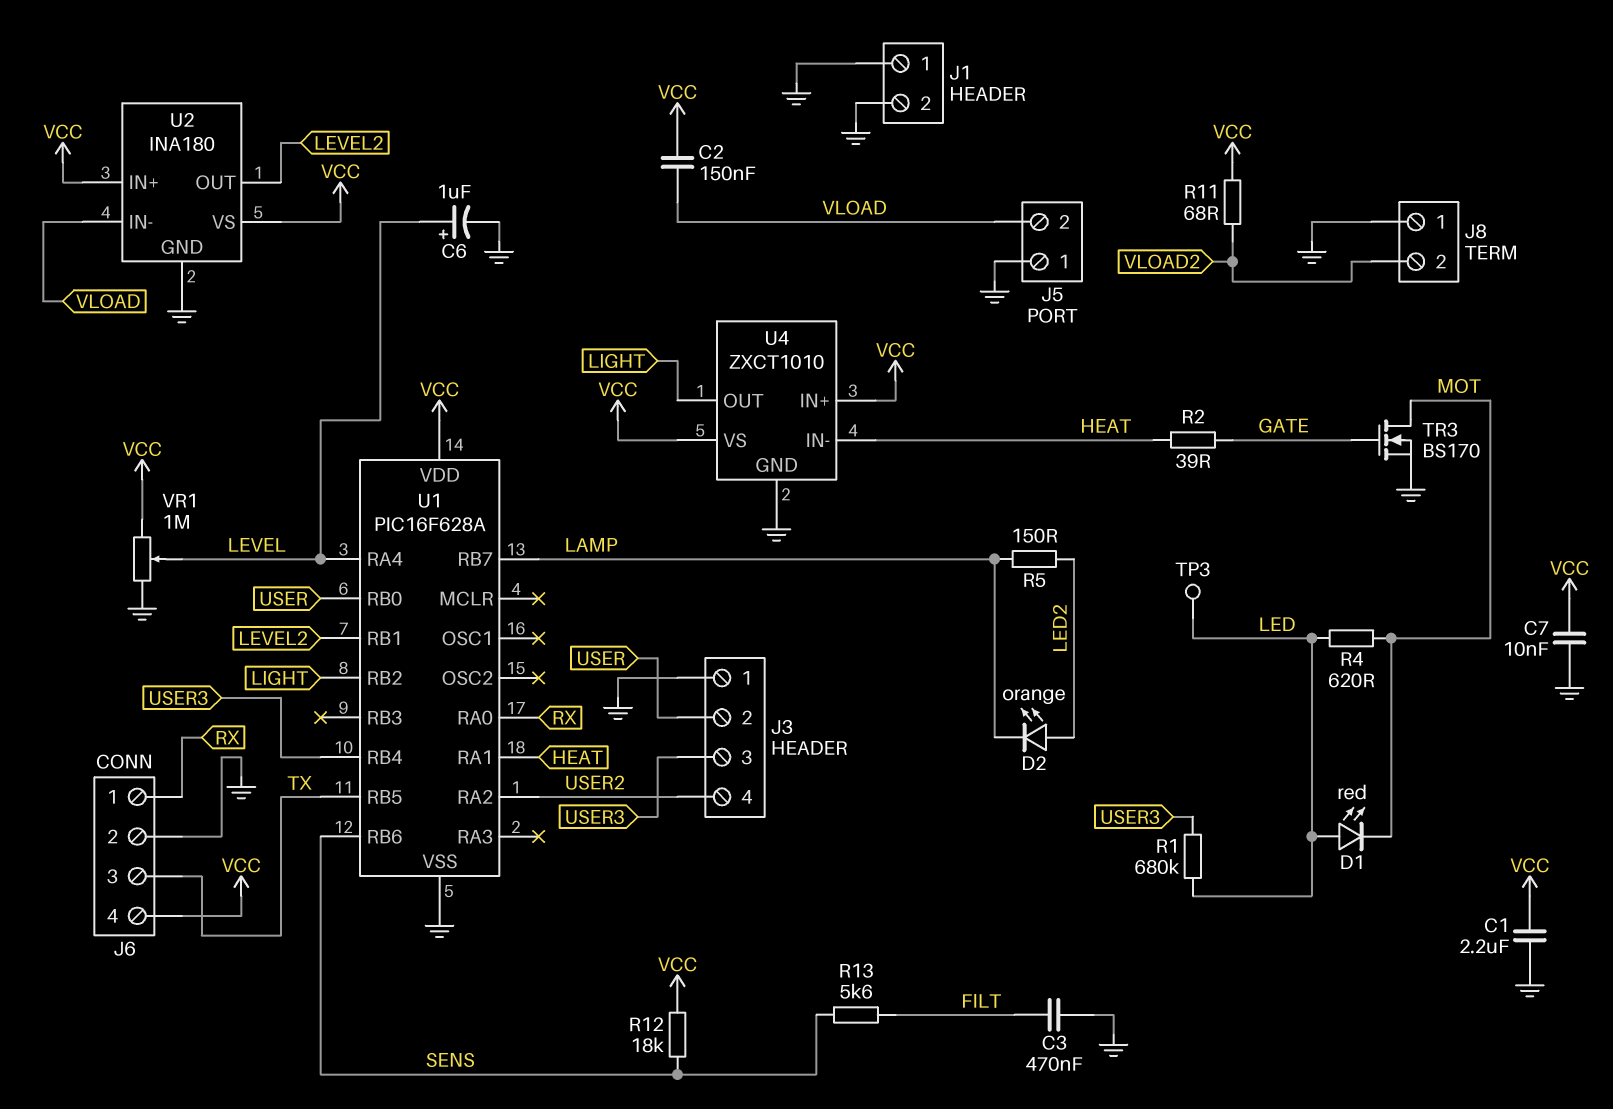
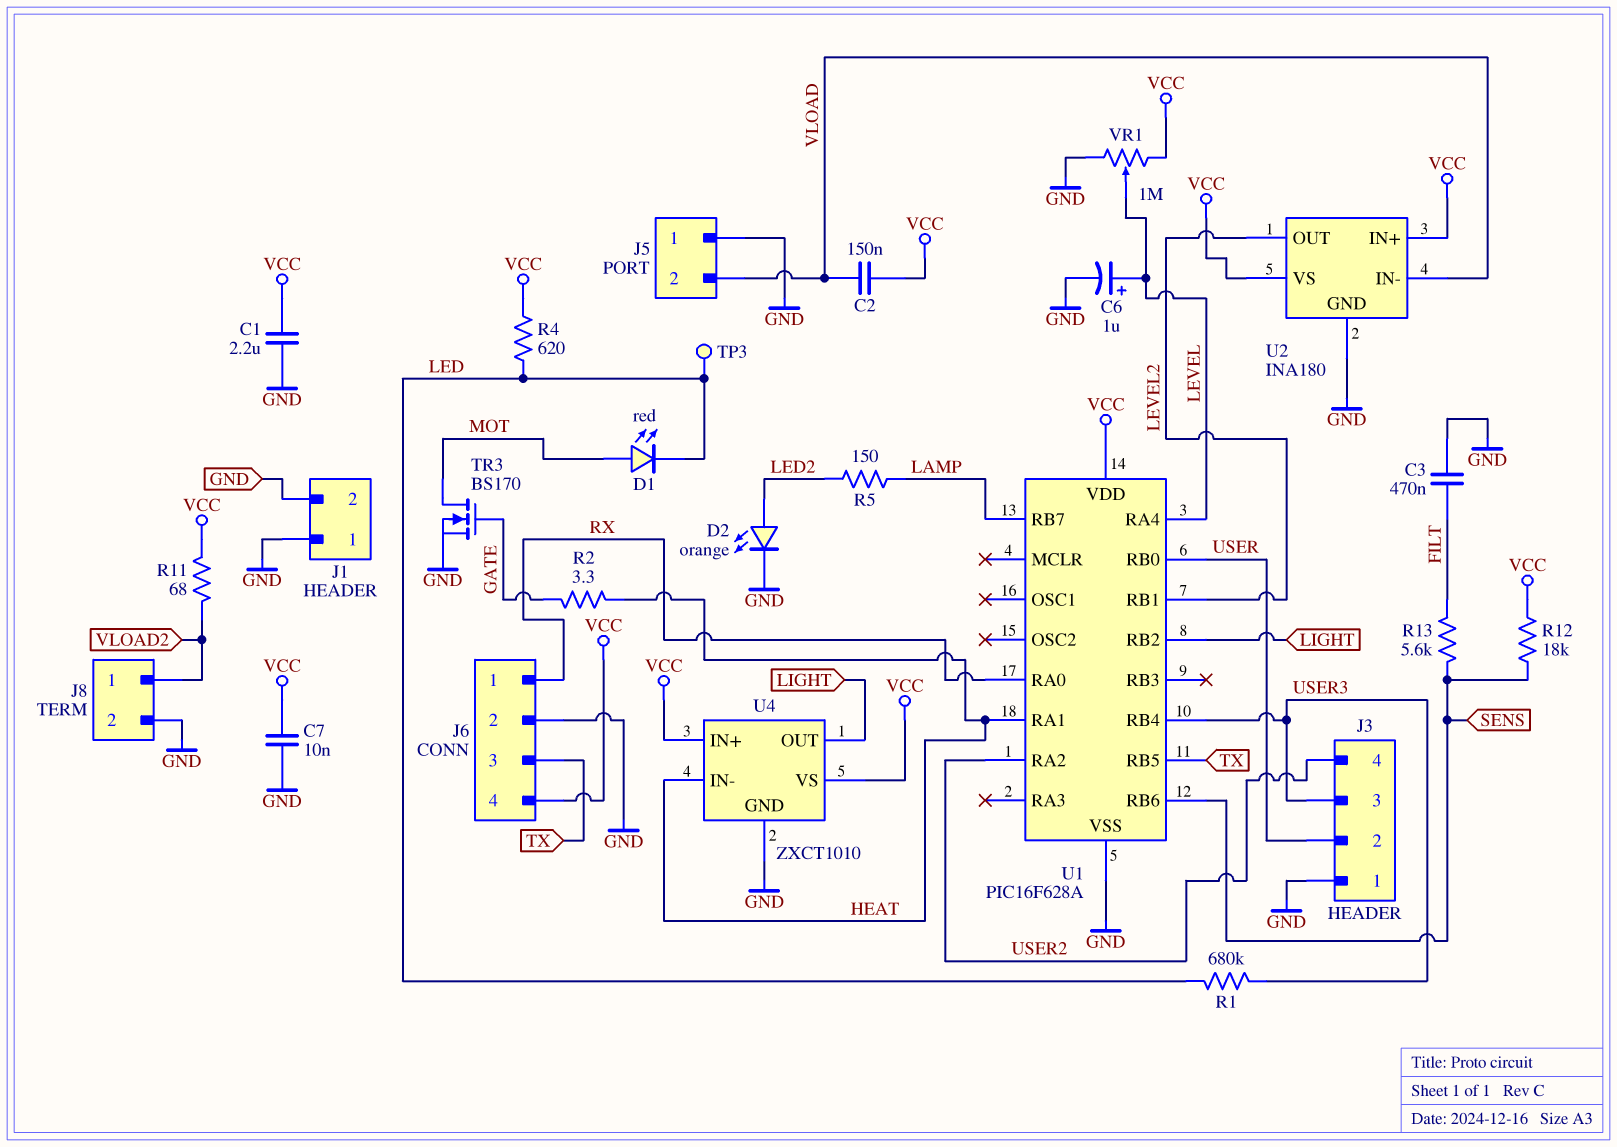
D1: LED red (A LED, K MOT) -> LED red (A MOT, K LED)
D2: LED orange (A LED2, K LAMP) -> LED orange (A LED2, K GND)
J8 pin 1: GND -> VLOAD2
J8 pin 2: VLOAD2 -> GND
R2: 39 (GATE, HEAT) -> 3.3 (GATE, HEAT)
R4: 620 (LED, MOT) -> 620 (LED, VCC)

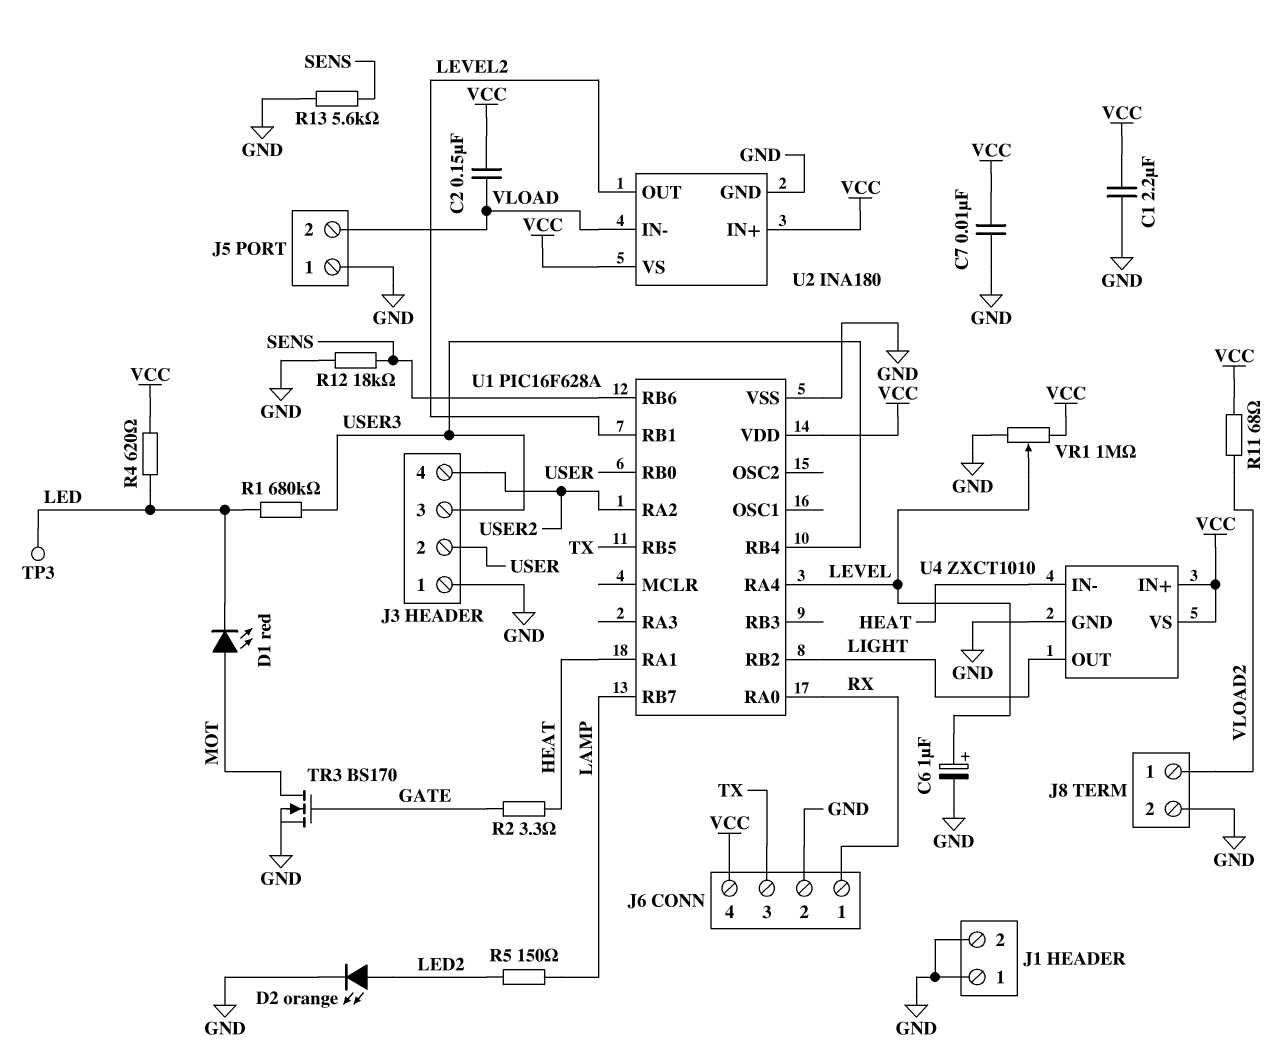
C3: 470nF (FILT, GND) -> none
R12: 18k (SENS, VCC) -> 18k (GND, SENS)
R13: 5.6k (FILT, SENS) -> 5.6k (GND, SENS)

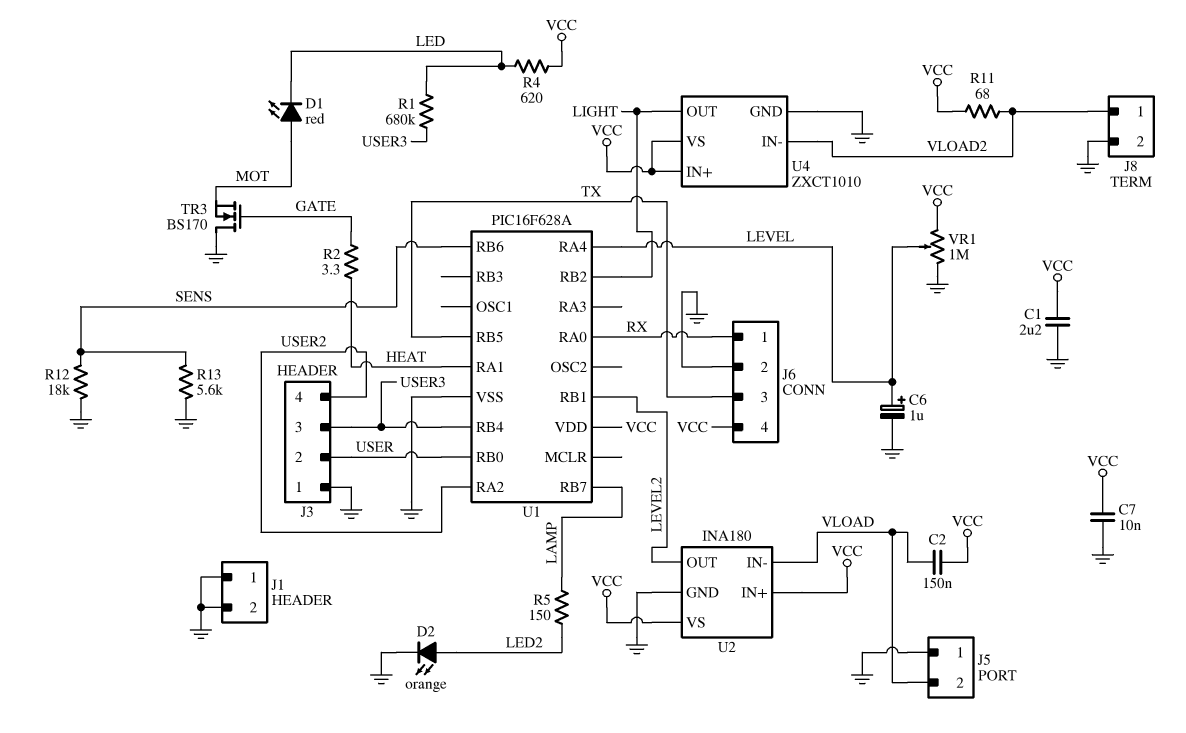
TP3: test point (LED) -> none
TR3: NMOS BS170 (G GATE, D MOT, S GND) -> NMOS BS170 (G GATE, D GND, S MOT)
U4 pin IN-: HEAT -> VLOAD2

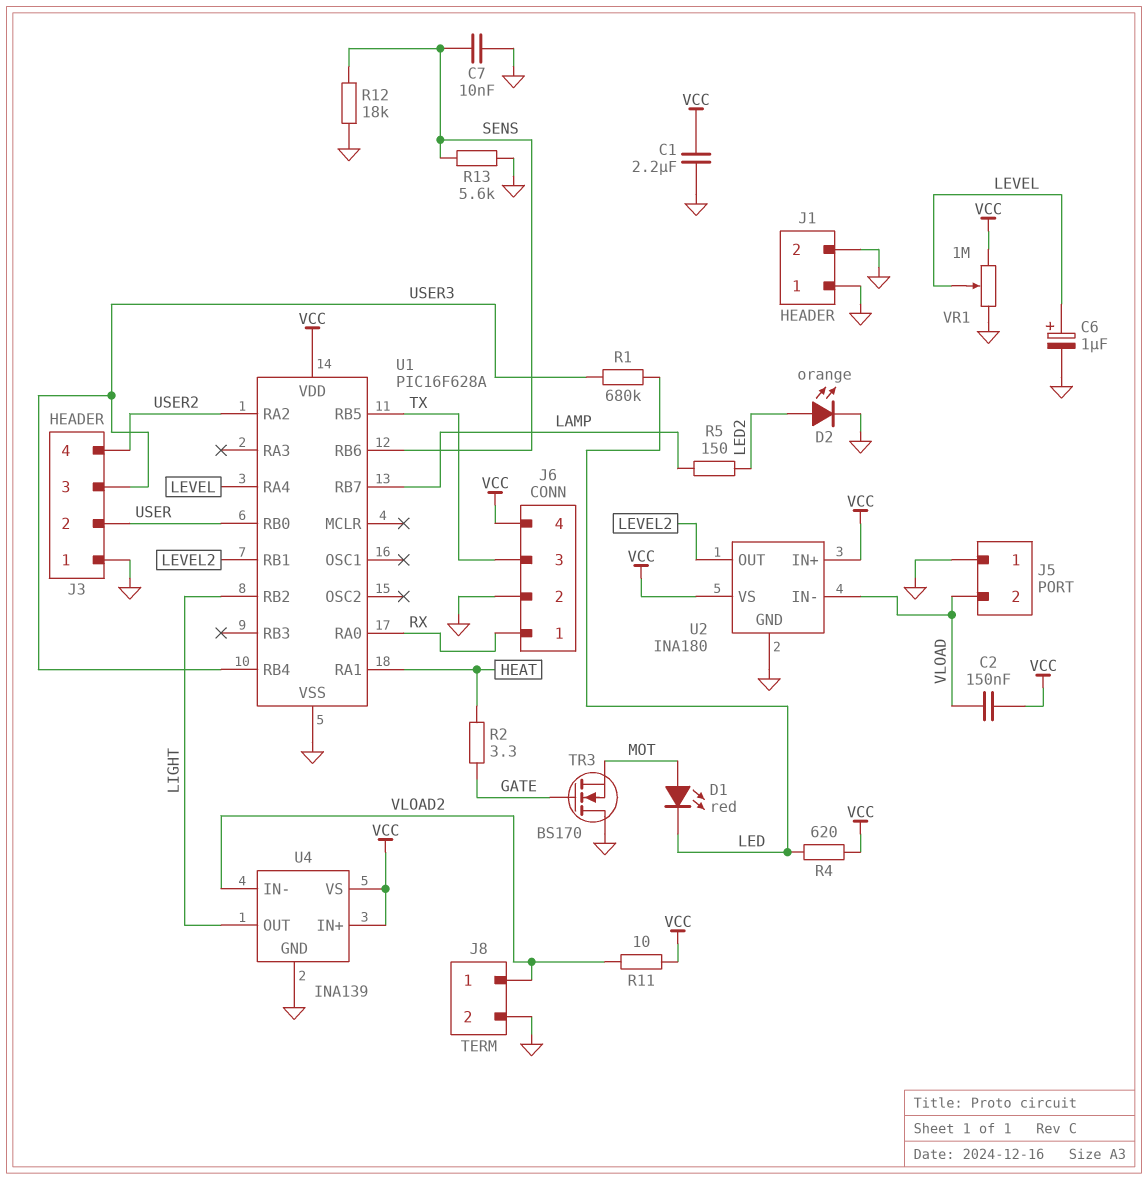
C7: 10nF (GND, VCC) -> 10nF (GND, SENS)
R11: 68 (VCC, VLOAD2) -> 10 (VCC, VLOAD2)
U4: ZXCT1010 -> INA139

